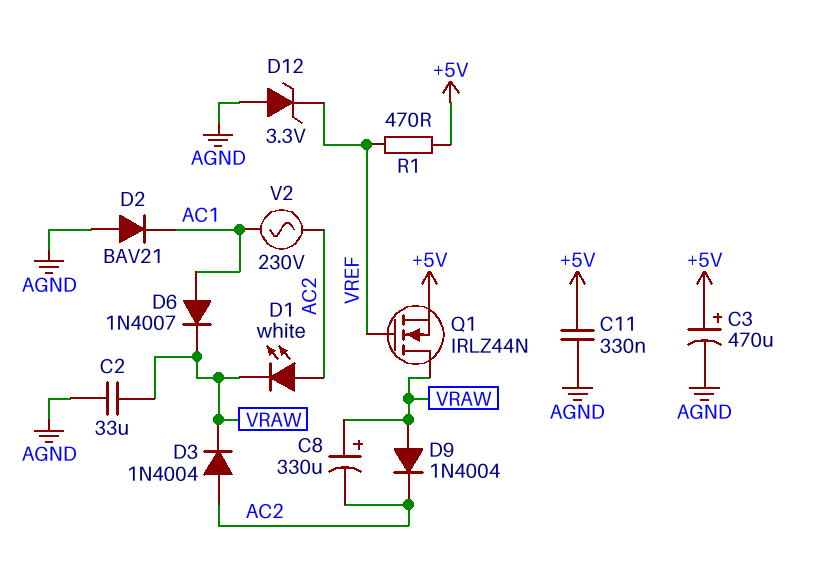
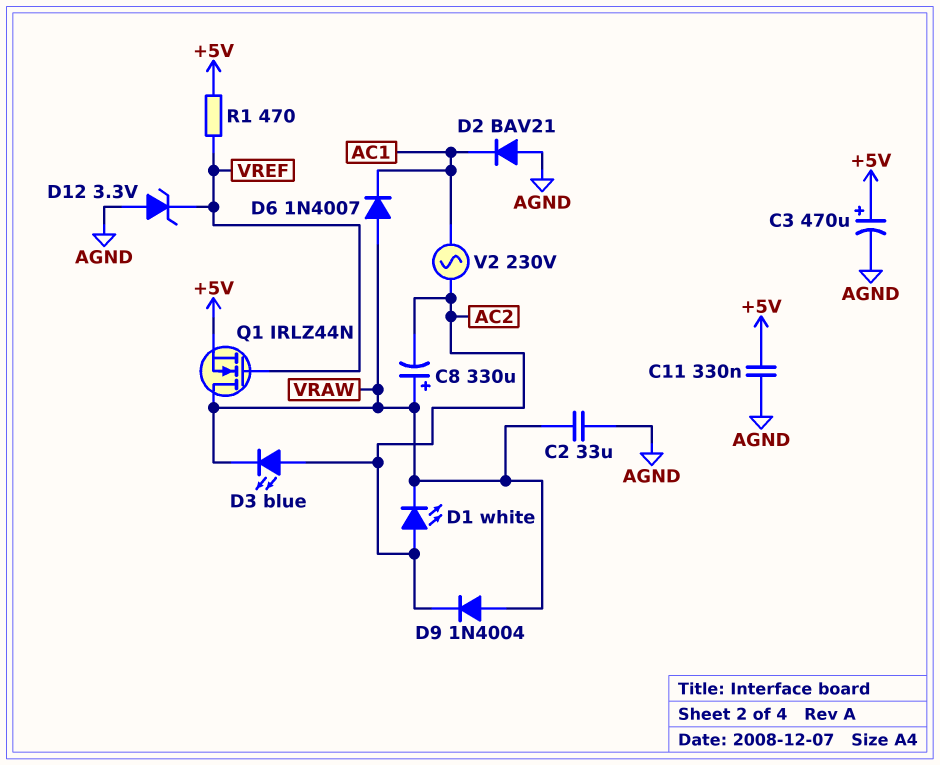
D3: diode 1N4004 (A AC2, K VRAW) -> LED blue (A AC2, K VRAW)
D6: diode 1N4007 (A AC1, K VRAW) -> diode 1N4007 (A VRAW, K AC1)

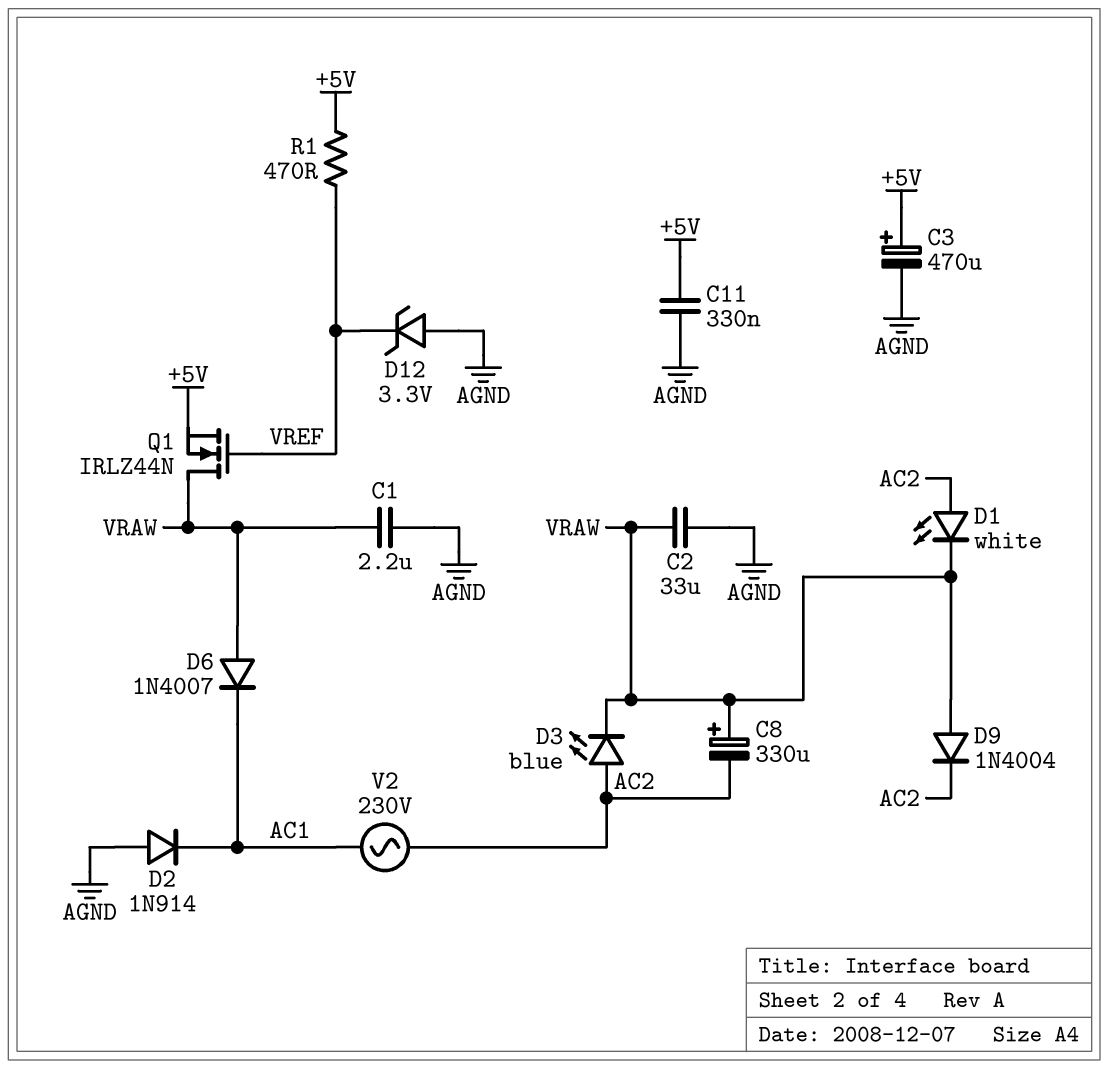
C1: none -> 2.2uF (AGND, VRAW)
D2: diode BAV21 (A AGND, K AC1) -> diode 1N914 (A AGND, K AC1)

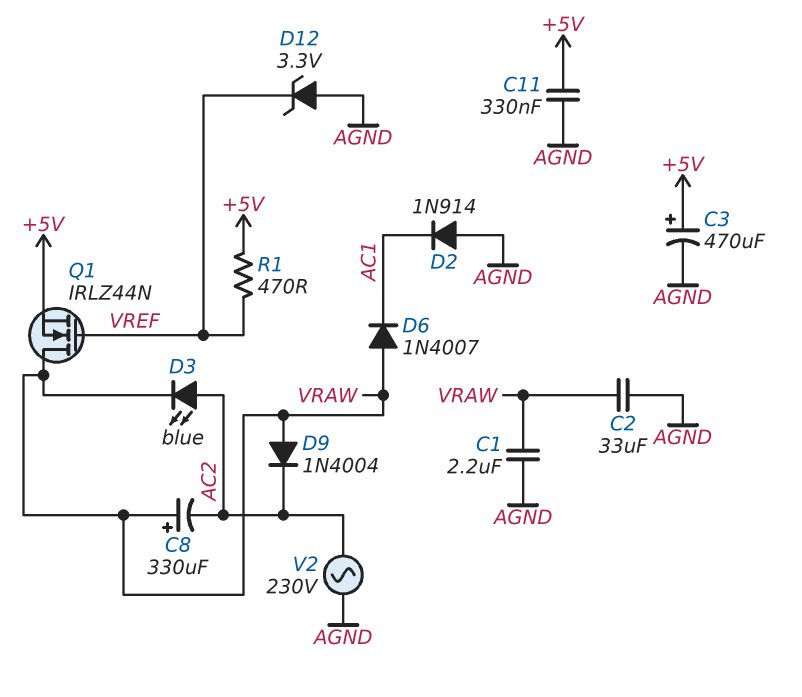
D1: LED white (A AC2, K VRAW) -> none
V2: AC 230V (AC1, AC2) -> AC 230V (AC2, AGND)

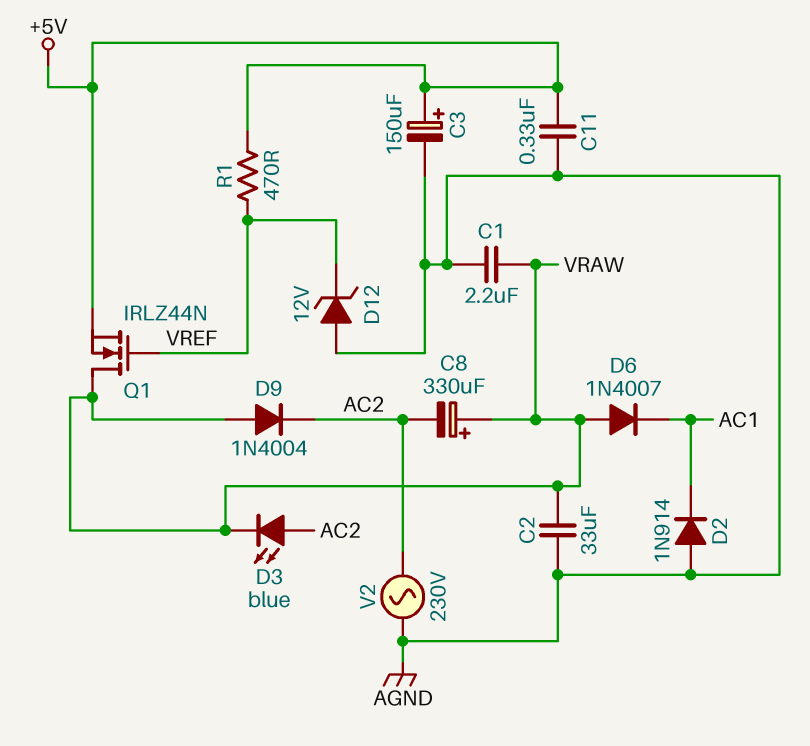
C3: 470uF (plus +5V, minus AGND) -> 150uF (plus +5V, minus AGND)
D12: zener 3.3V (A AGND, K VREF) -> zener 12V (A AGND, K VREF)

